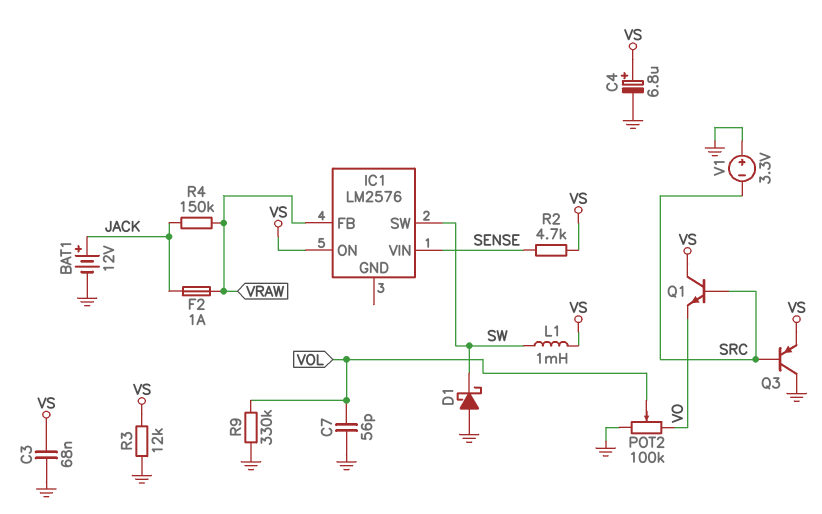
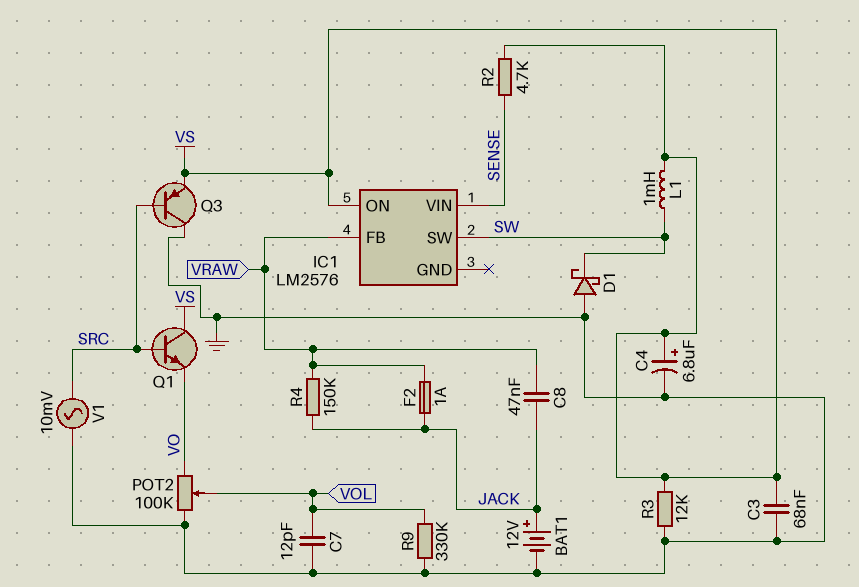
C7: 56pF (GND, VOL) -> 12pF (GND, VOL)
C8: none -> 47nF (JACK, VRAW)
V1: 3.3V (plus GND, minus SRC) -> AC 10mV (GND, SRC)

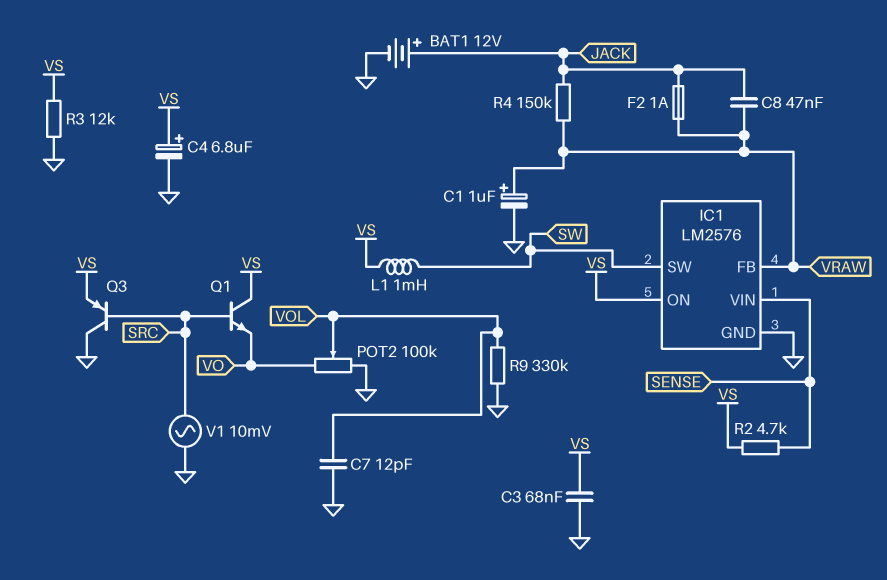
C1: none -> 1uF (plus VRAW, minus GND)
D1: schottky (A GND, K SW) -> none
IC1 pin GND: none -> GND

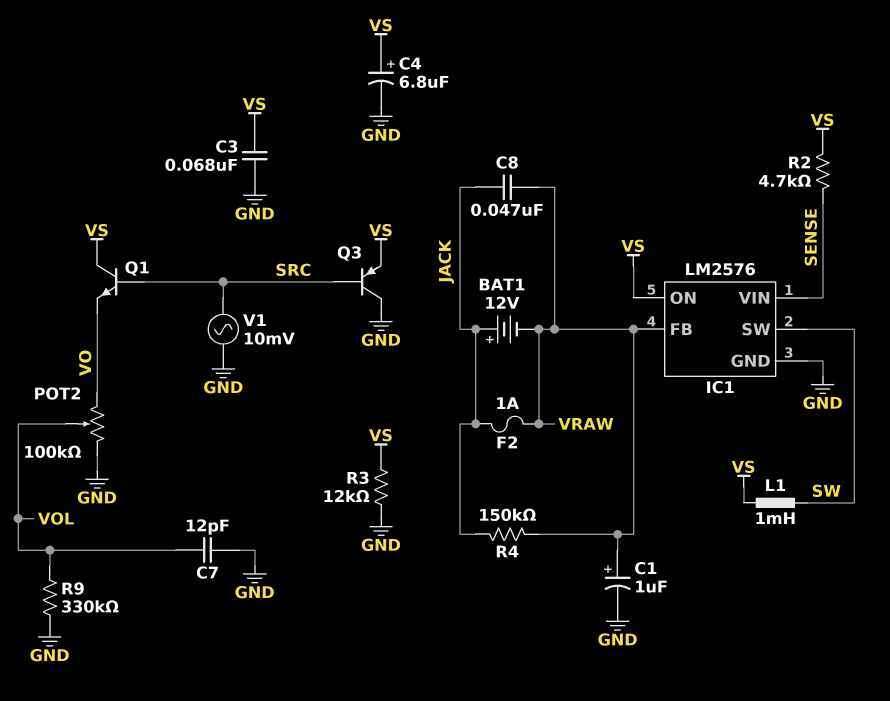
BAT1: 12V (plus JACK, minus GND) -> 12V (plus JACK, minus VRAW)

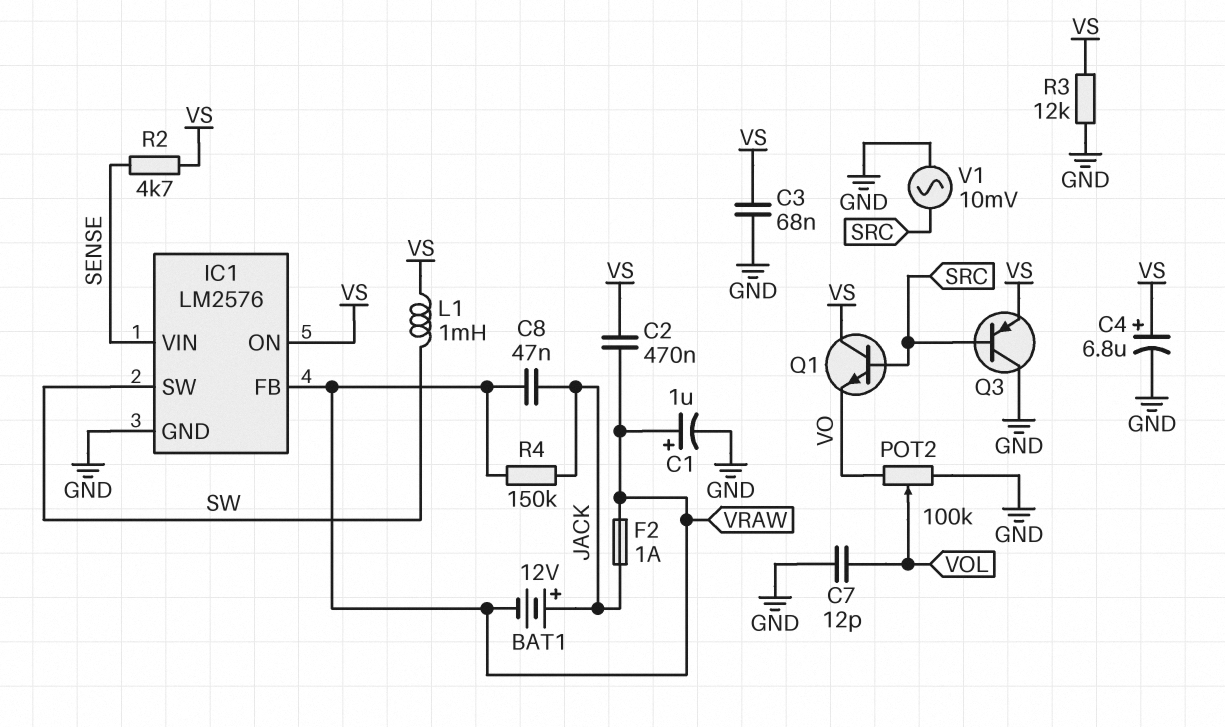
C2: none -> 470nF (VRAW, VS)
R9: 330k (GND, VOL) -> none

